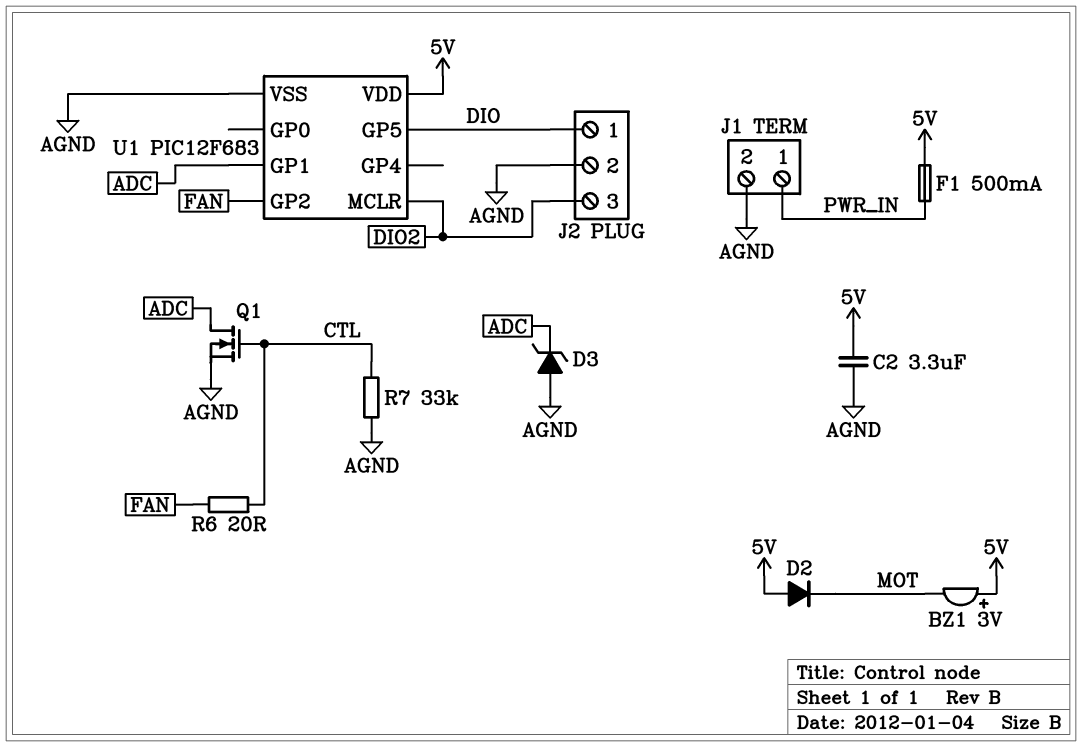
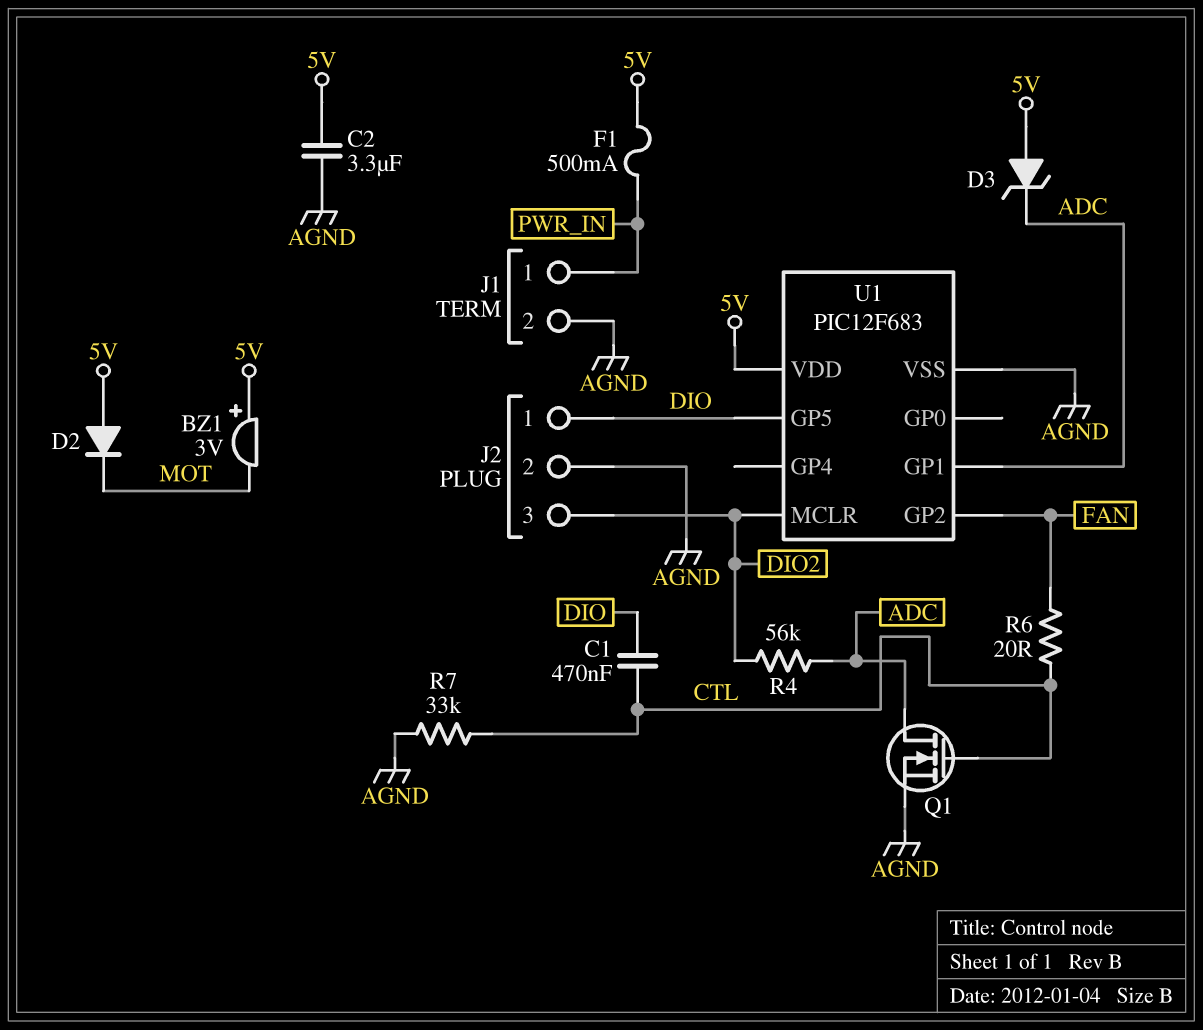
C1: none -> 470nF (CTL, DIO)
D3: zener (A AGND, K ADC) -> zener (A 5V, K ADC)
R4: none -> 56k (ADC, DIO2)

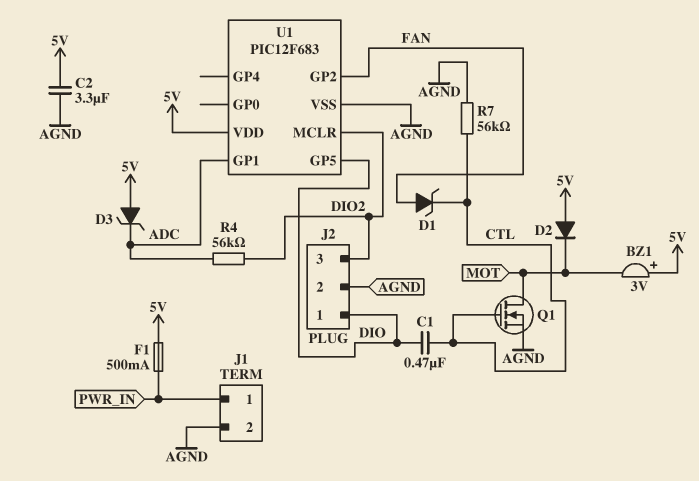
D1: none -> zener (A FAN, K CTL)
Q1: NMOS (G CTL, D ADC, S AGND) -> NMOS (G CTL, D MOT, S AGND)
R6: 20 (CTL, FAN) -> none
R7: 33k (AGND, CTL) -> 56k (AGND, CTL)

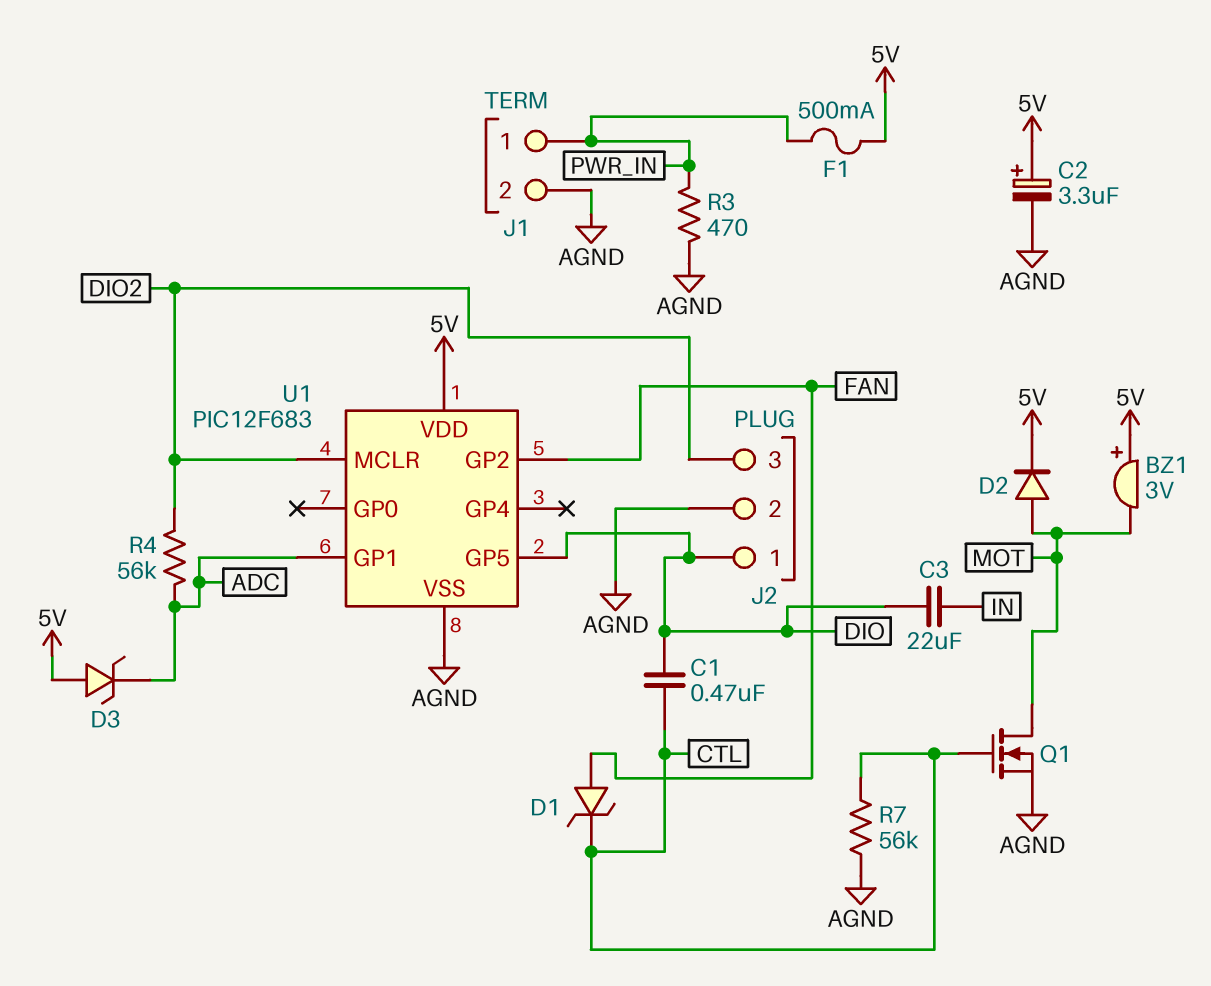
C2: 3.3uF (5V, AGND) -> 3.3uF (plus 5V, minus AGND)
C3: none -> 22uF (DIO, IN)
D2: diode (A 5V, K MOT) -> diode (A MOT, K 5V)
R3: none -> 470 (AGND, PWR_IN)

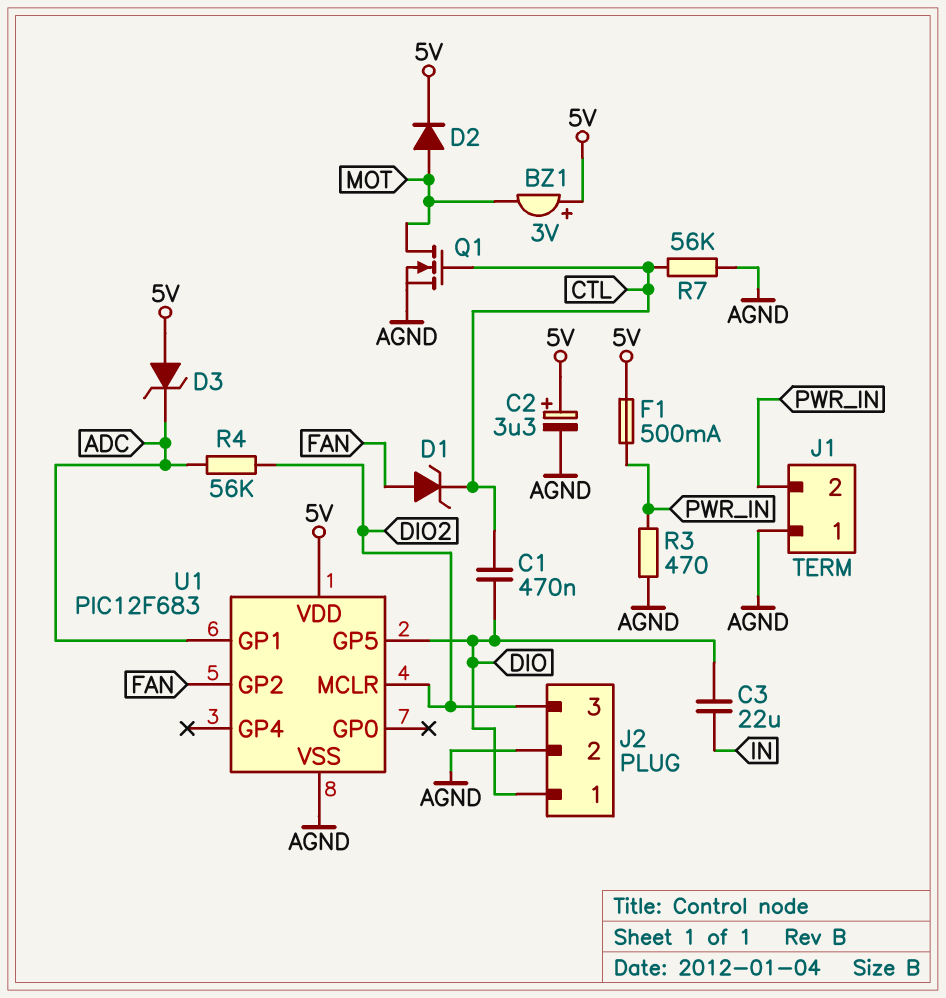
J1 pin 1: PWR_IN -> AGND
J1 pin 2: AGND -> PWR_IN

